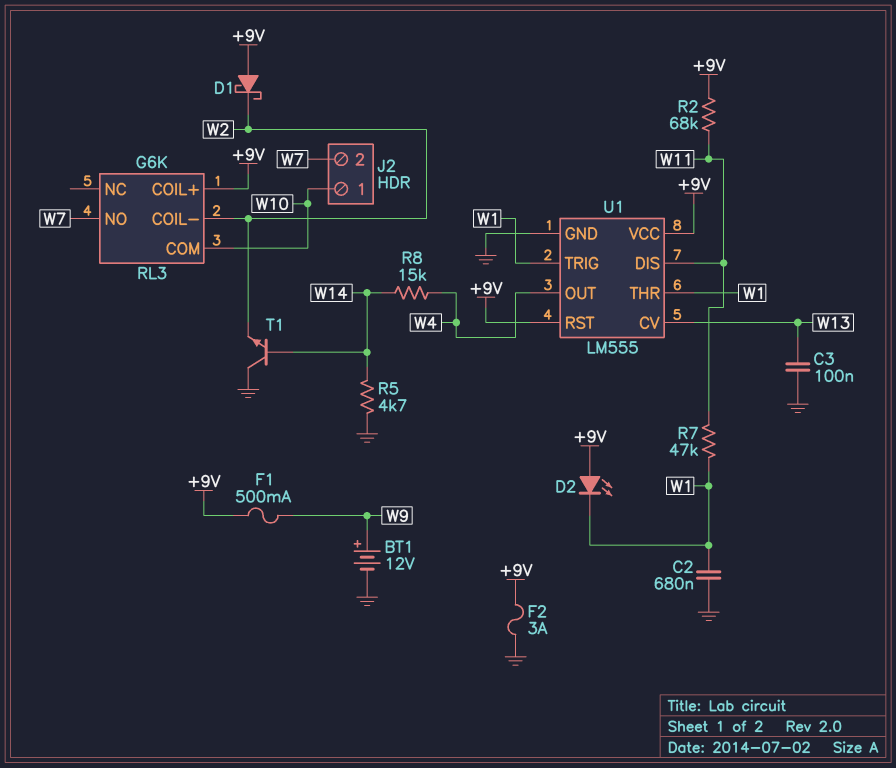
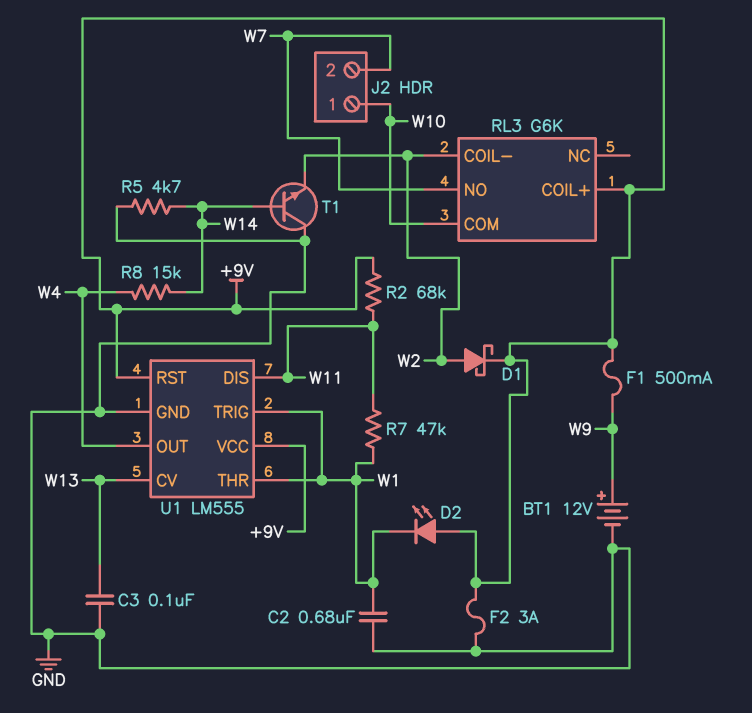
D1: schottky (A +9V, K W2) -> schottky (A W2, K +9V)

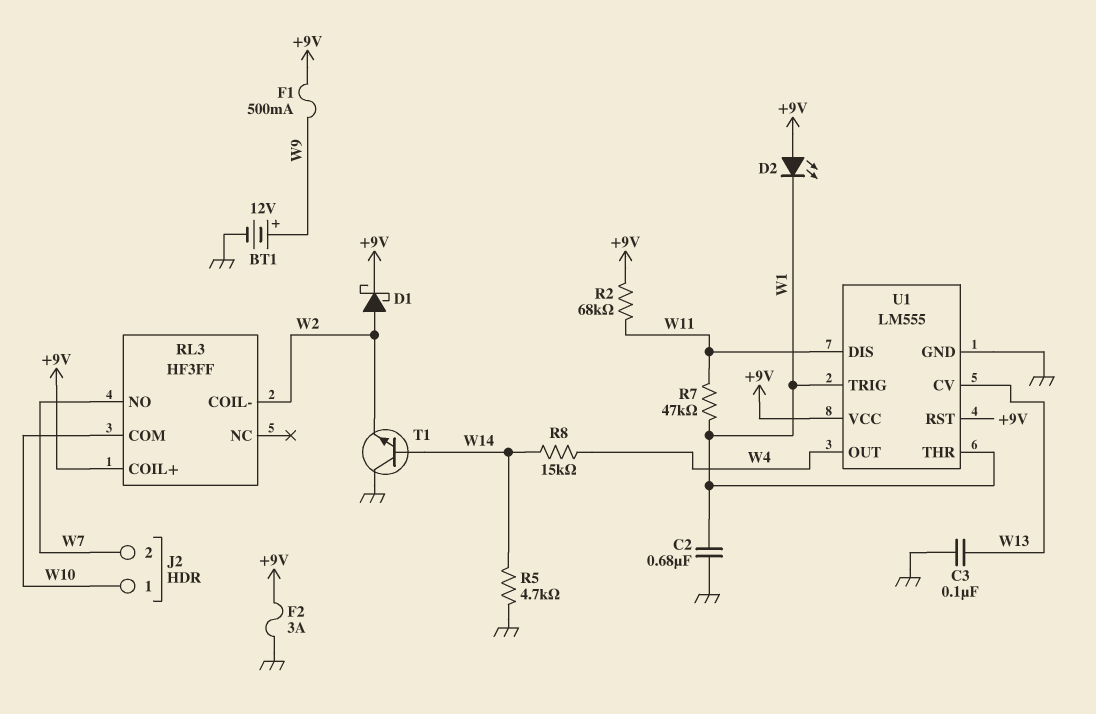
RL3: G6K -> HF3FF

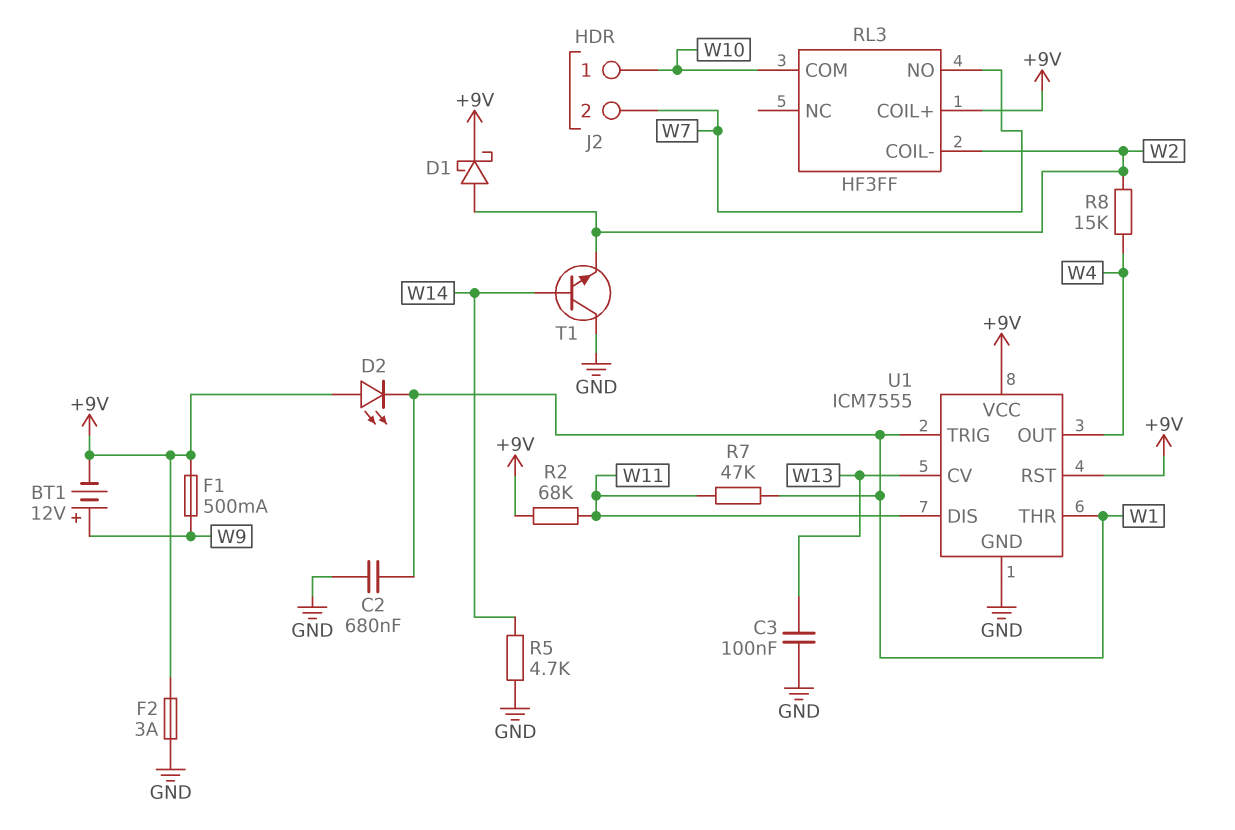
BT1: 12V (plus W9, minus GND) -> 12V (plus W9, minus +9V)
R8: 15k (W4, W14) -> 15k (W2, W4)
U1: LM555 -> ICM7555

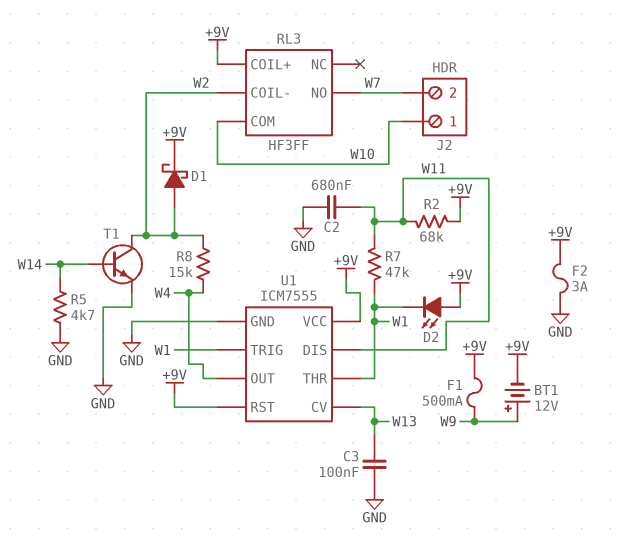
C2: 680nF (GND, W1) -> 680nF (GND, W11)
T1: NPN (B W14, C GND, E W2) -> NPN (B W14, C W2, E GND)

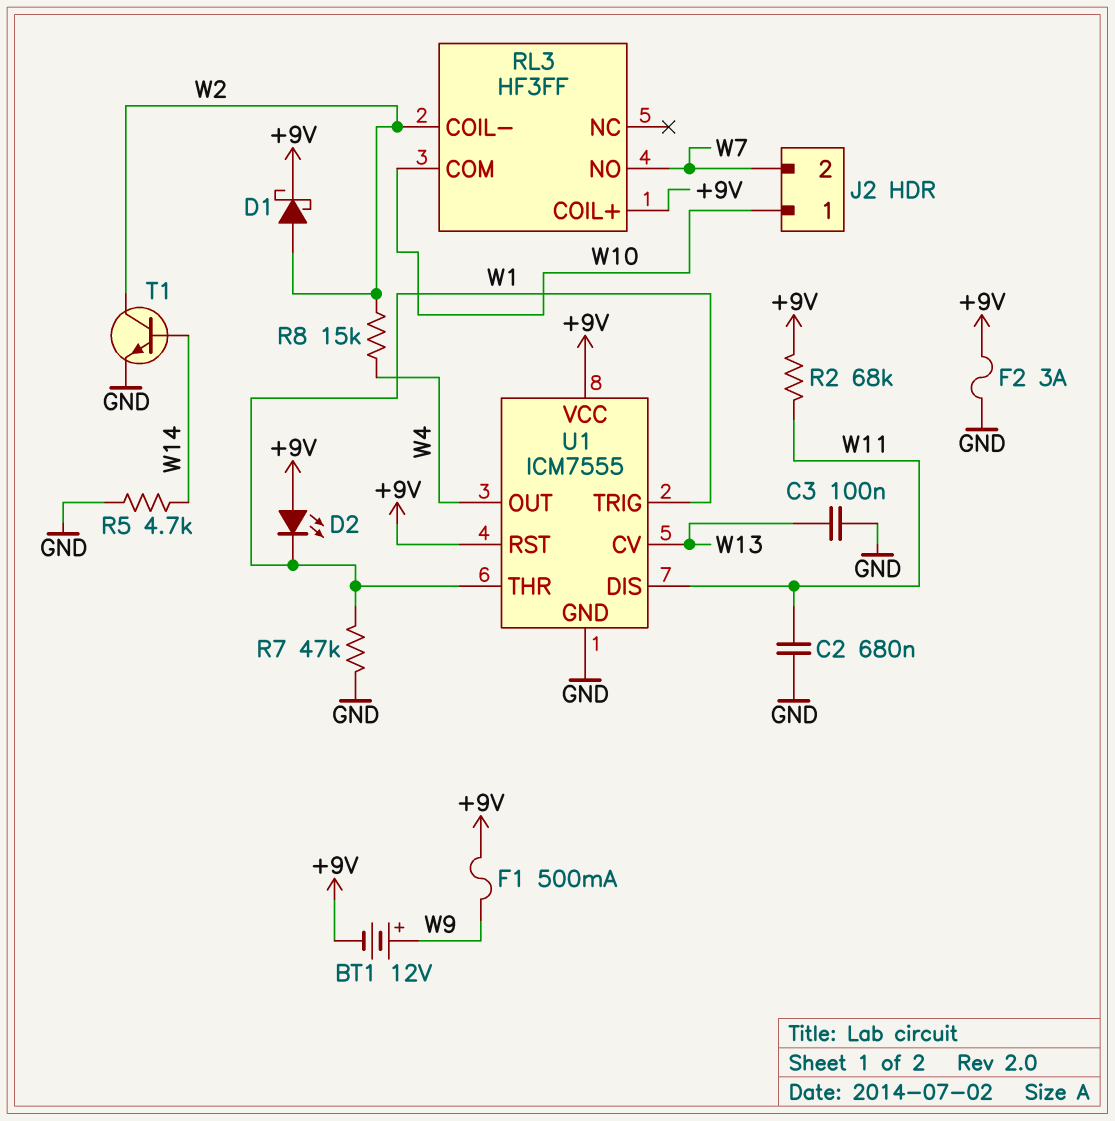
R7: 47k (W1, W11) -> 47k (GND, W1)

